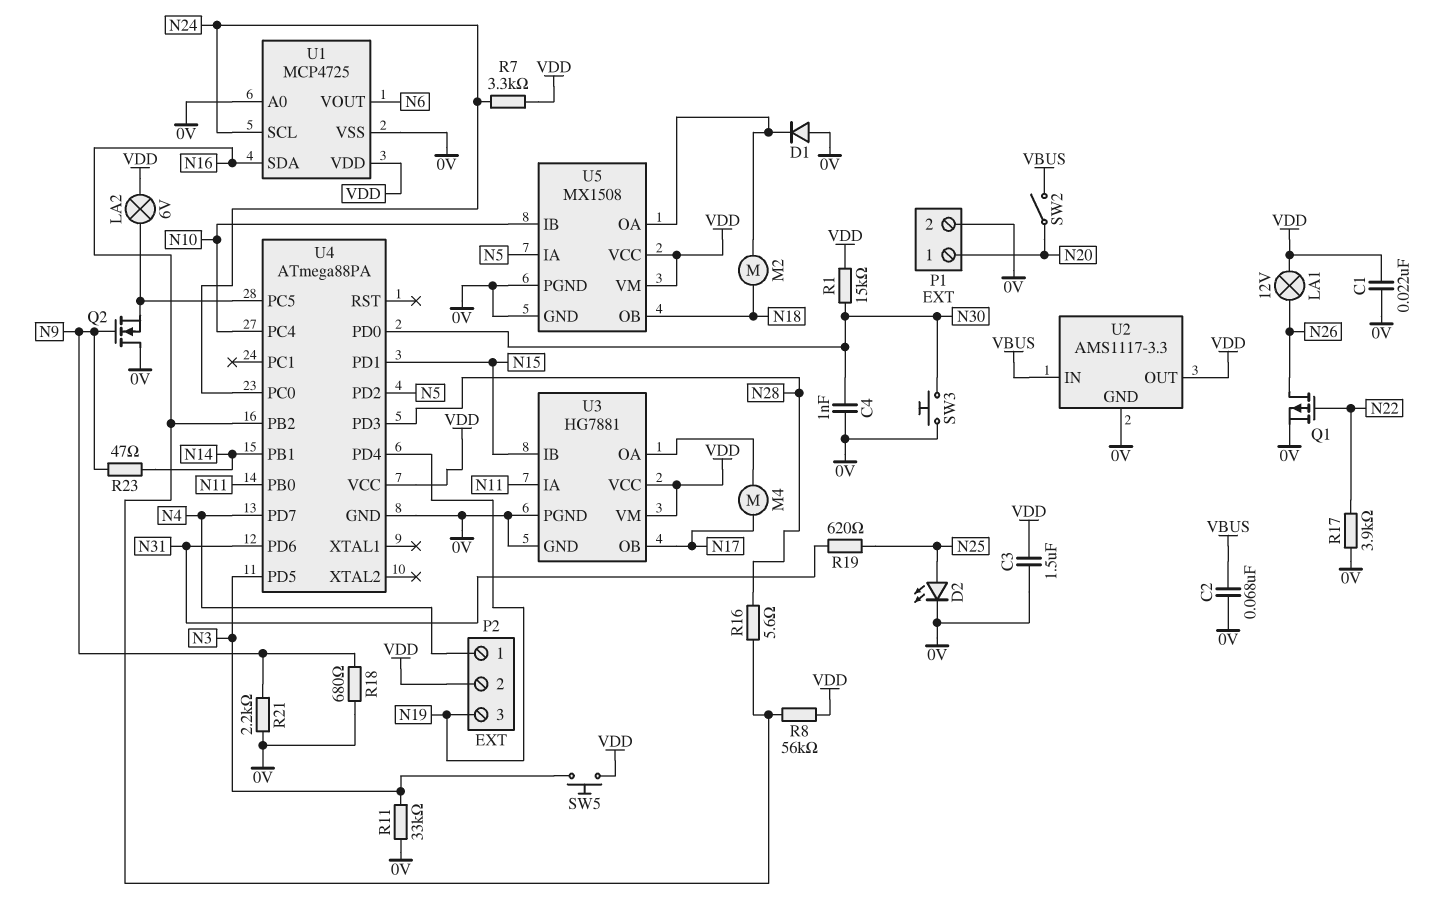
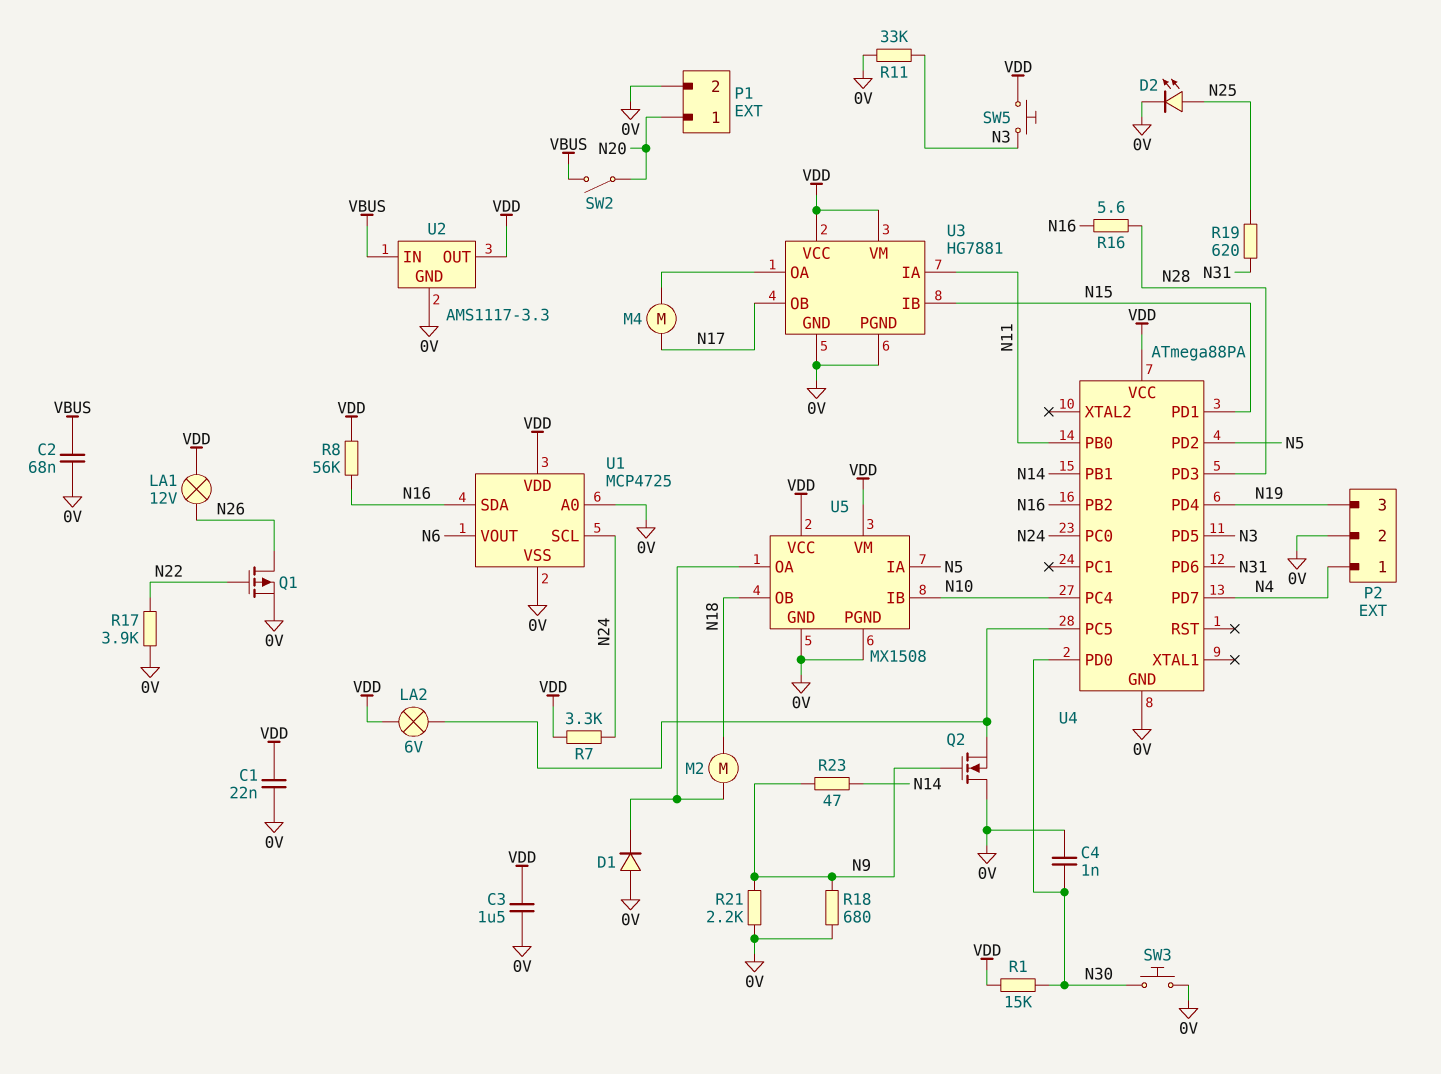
P2 pin 2: VDD -> 0V

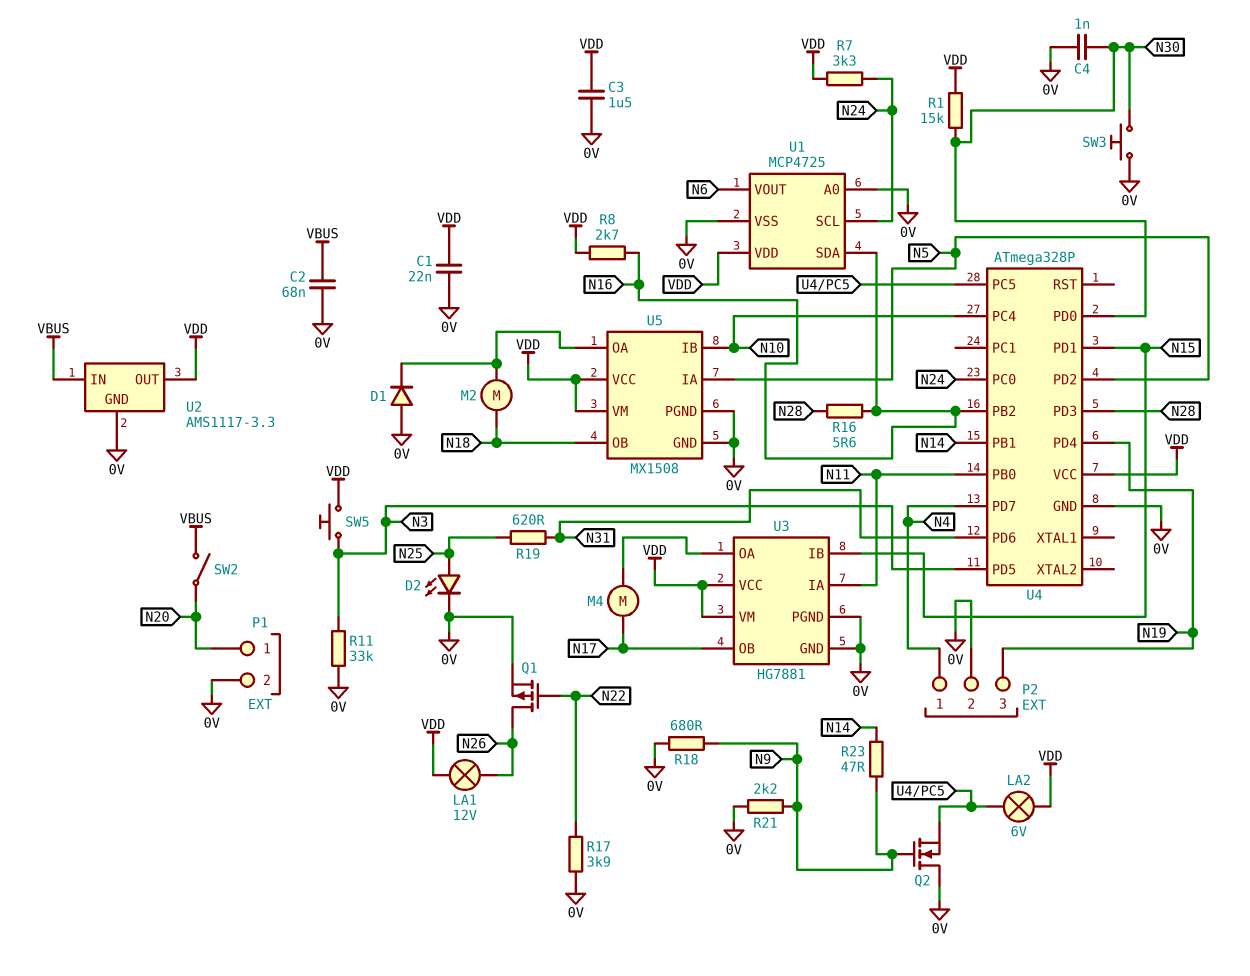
R8: 56k (N16, VDD) -> 2.7k (N16, VDD)
U4: ATmega88PA -> ATmega328P

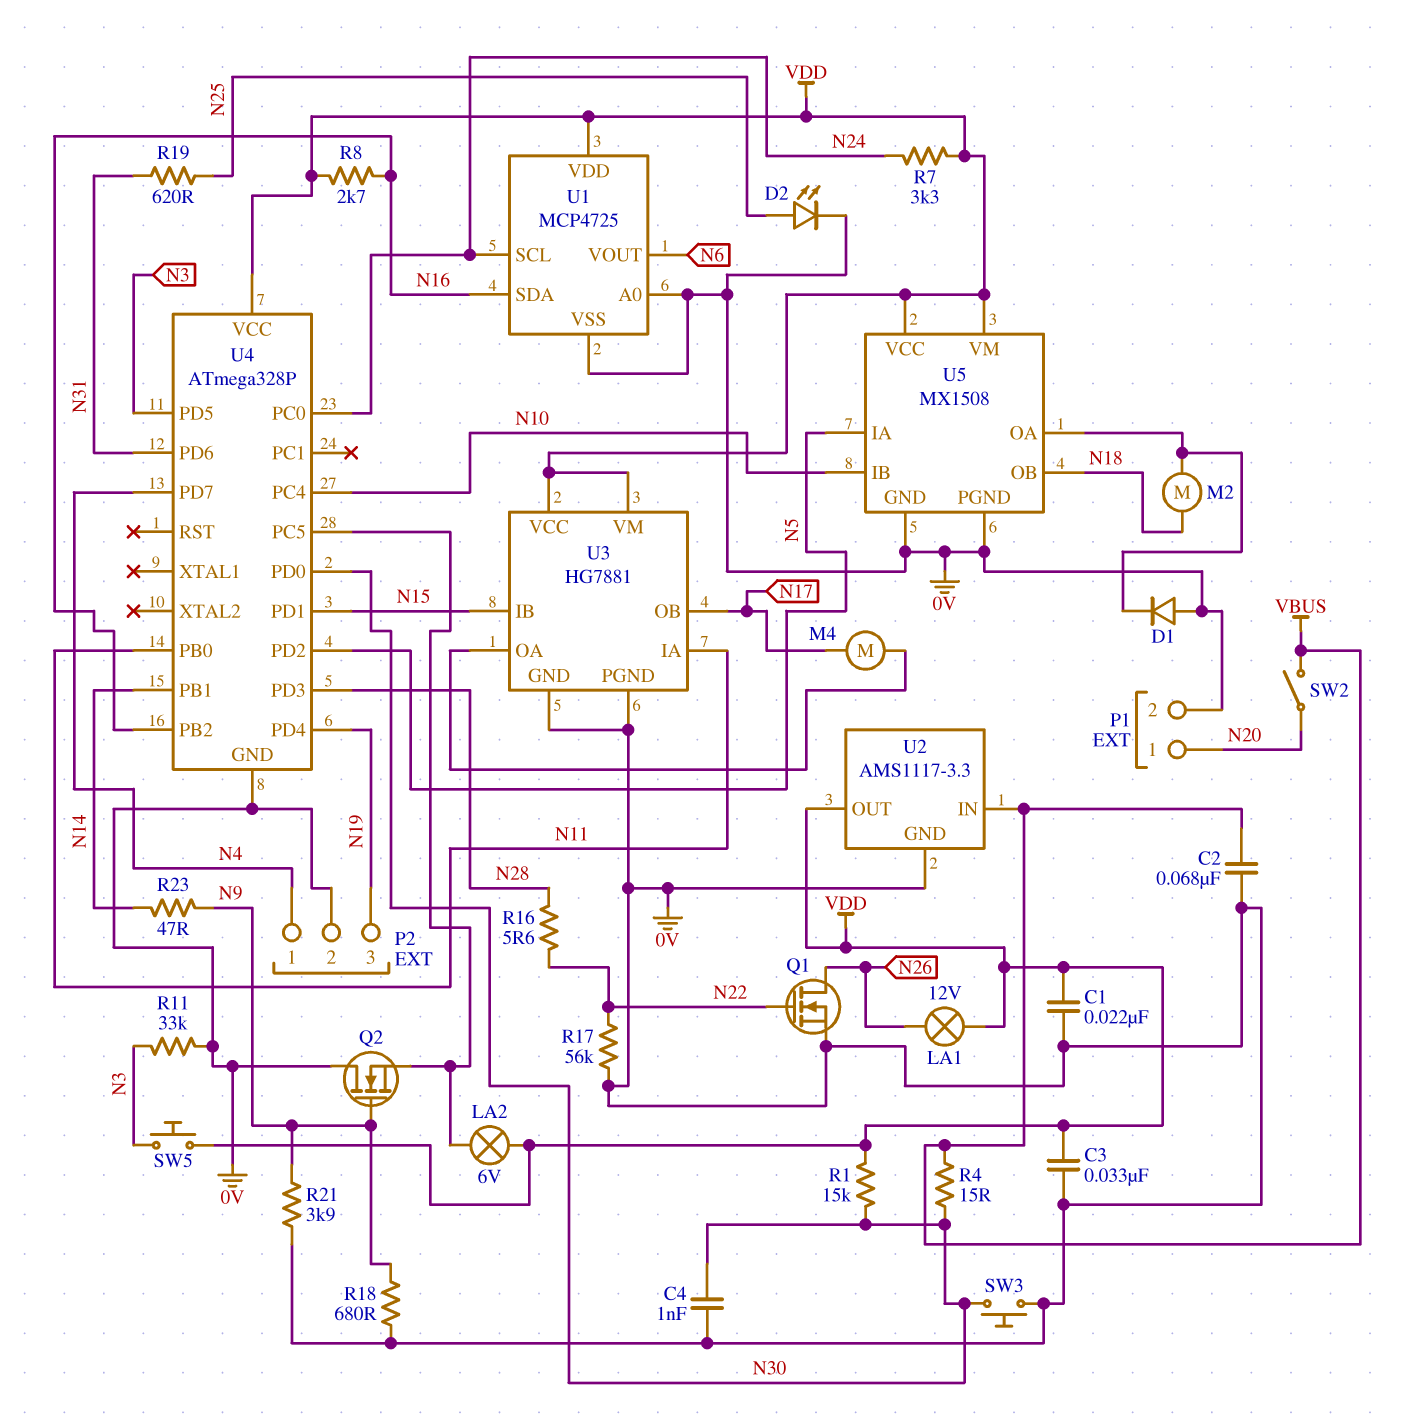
C3: 1.5uF (0V, VDD) -> 33nF (0V, VDD)
Q1: PMOS (G N22, D N26, S 0V) -> NMOS (G N22, D N26, S 0V)
R4: none -> 15 (N30, VBUS)
R16: 5.6 (N16, N28) -> 5.6 (N22, N28)
R17: 3.9k (0V, N22) -> 56k (0V, N22)
R21: 2.2k (0V, N9) -> 3.9k (0V, N9)

